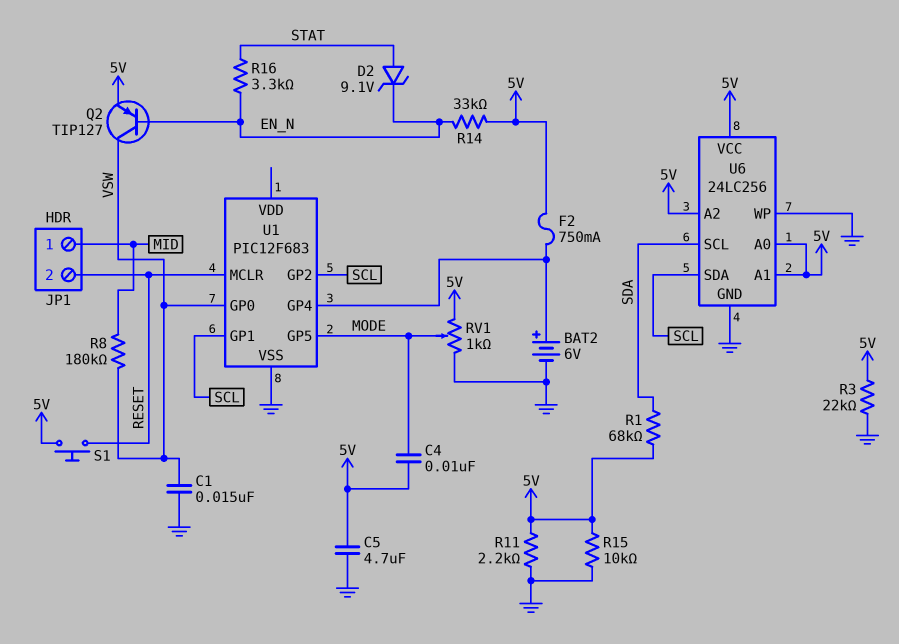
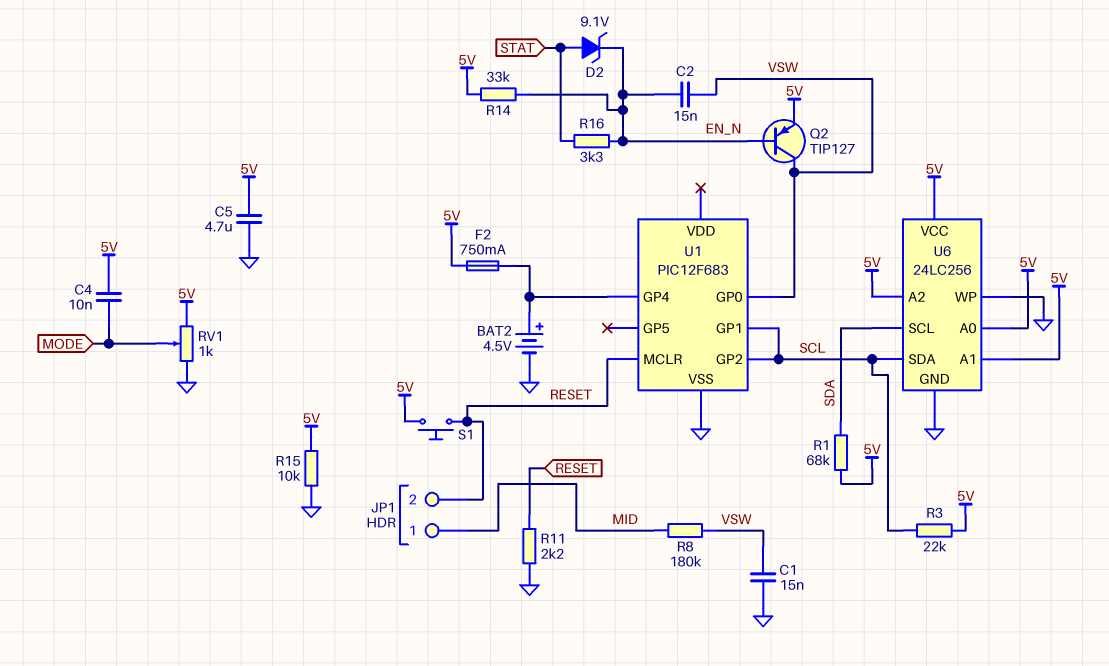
BAT2: 6V (plus U1/GP4, minus GND) -> 4.5V (plus U1/GP4, minus GND)
C2: none -> 15nF (EN_N, VSW)
R3: 22k (5V, GND) -> 22k (5V, SCL)
R11: 2.2k (5V, GND) -> 2.2k (GND, RESET)
U1 pin GP5: MODE -> none

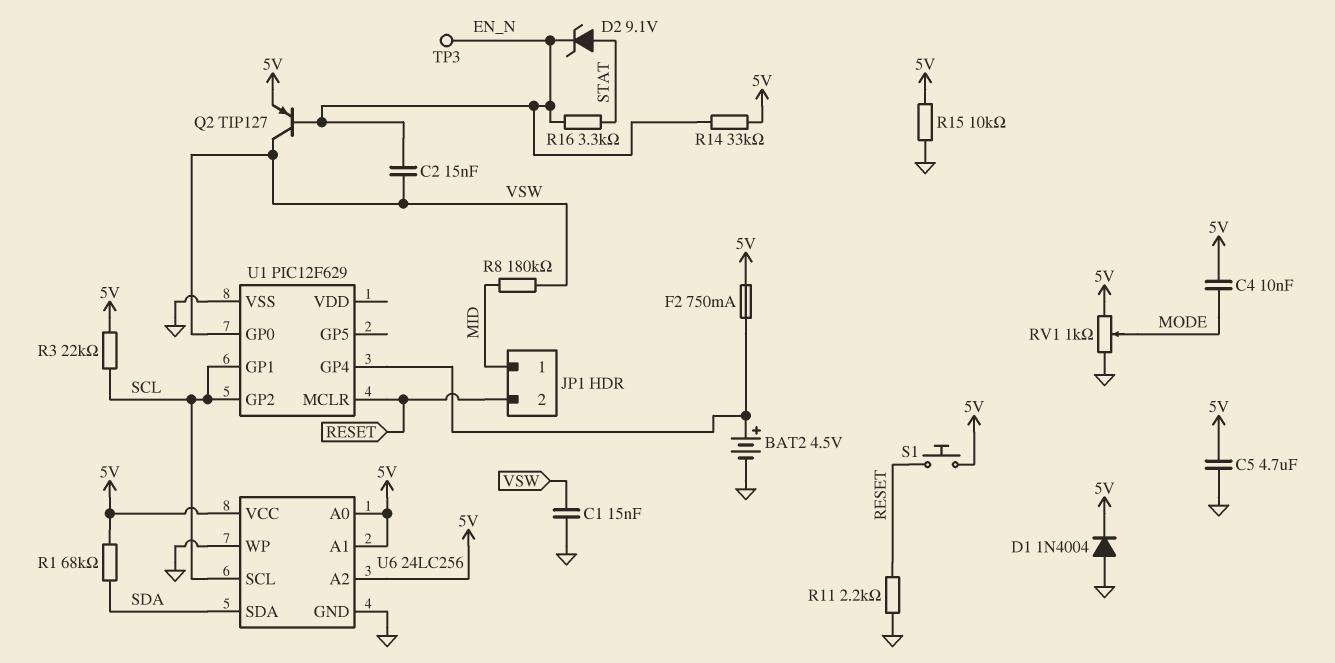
D1: none -> diode 1N4004 (A GND, K 5V)
TP3: none -> test point (EN_N)
U1: PIC12F683 -> PIC12F629
U6 pin SCL: SDA -> SCL
U6 pin SDA: SCL -> SDA

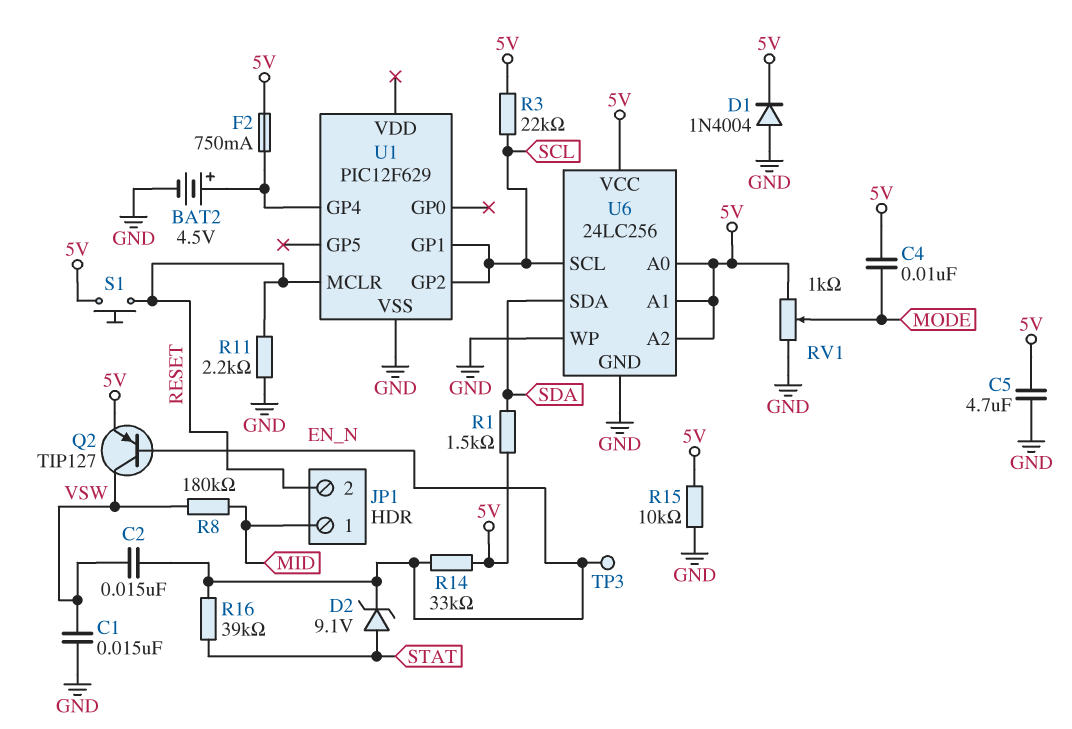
R1: 68k (5V, SDA) -> 1.5k (5V, SDA)
R16: 3.3k (EN_N, STAT) -> 39k (EN_N, STAT)
U1 pin GP0: VSW -> none

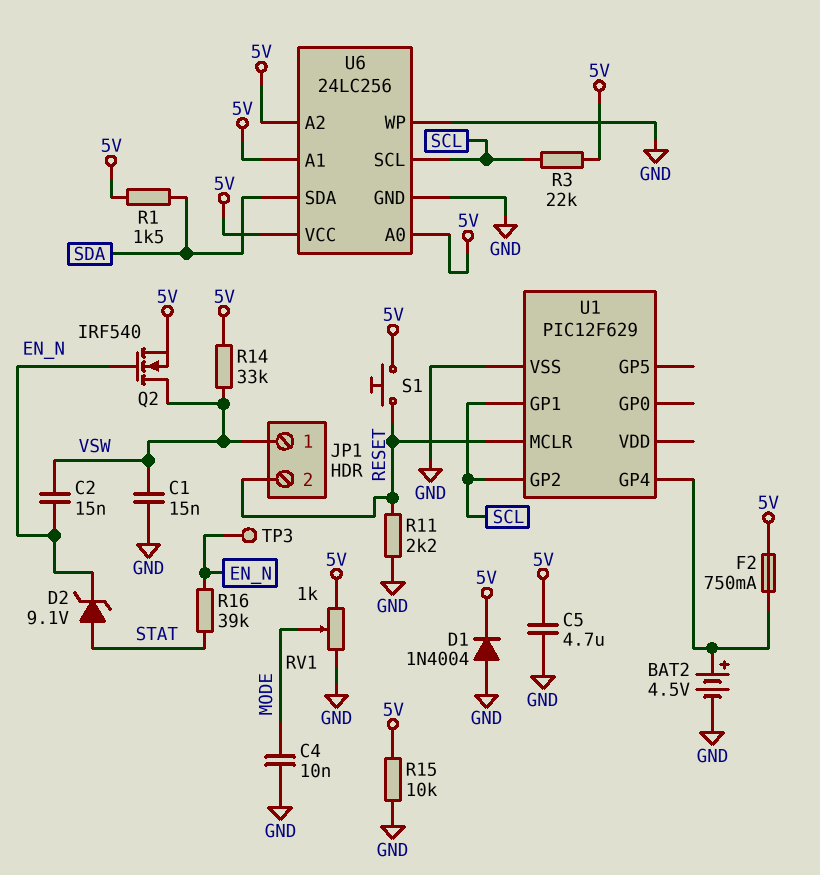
C4: 10nF (5V, MODE) -> 10nF (GND, MODE)
JP1 pin 1: MID -> VSW
Q2: PNP TIP127 (B EN_N, C VSW, E 5V) -> NMOS IRF540 (G EN_N, D VSW, S 5V)
R8: 180k (MID, VSW) -> none
R14: 33k (5V, EN_N) -> 33k (5V, VSW)

